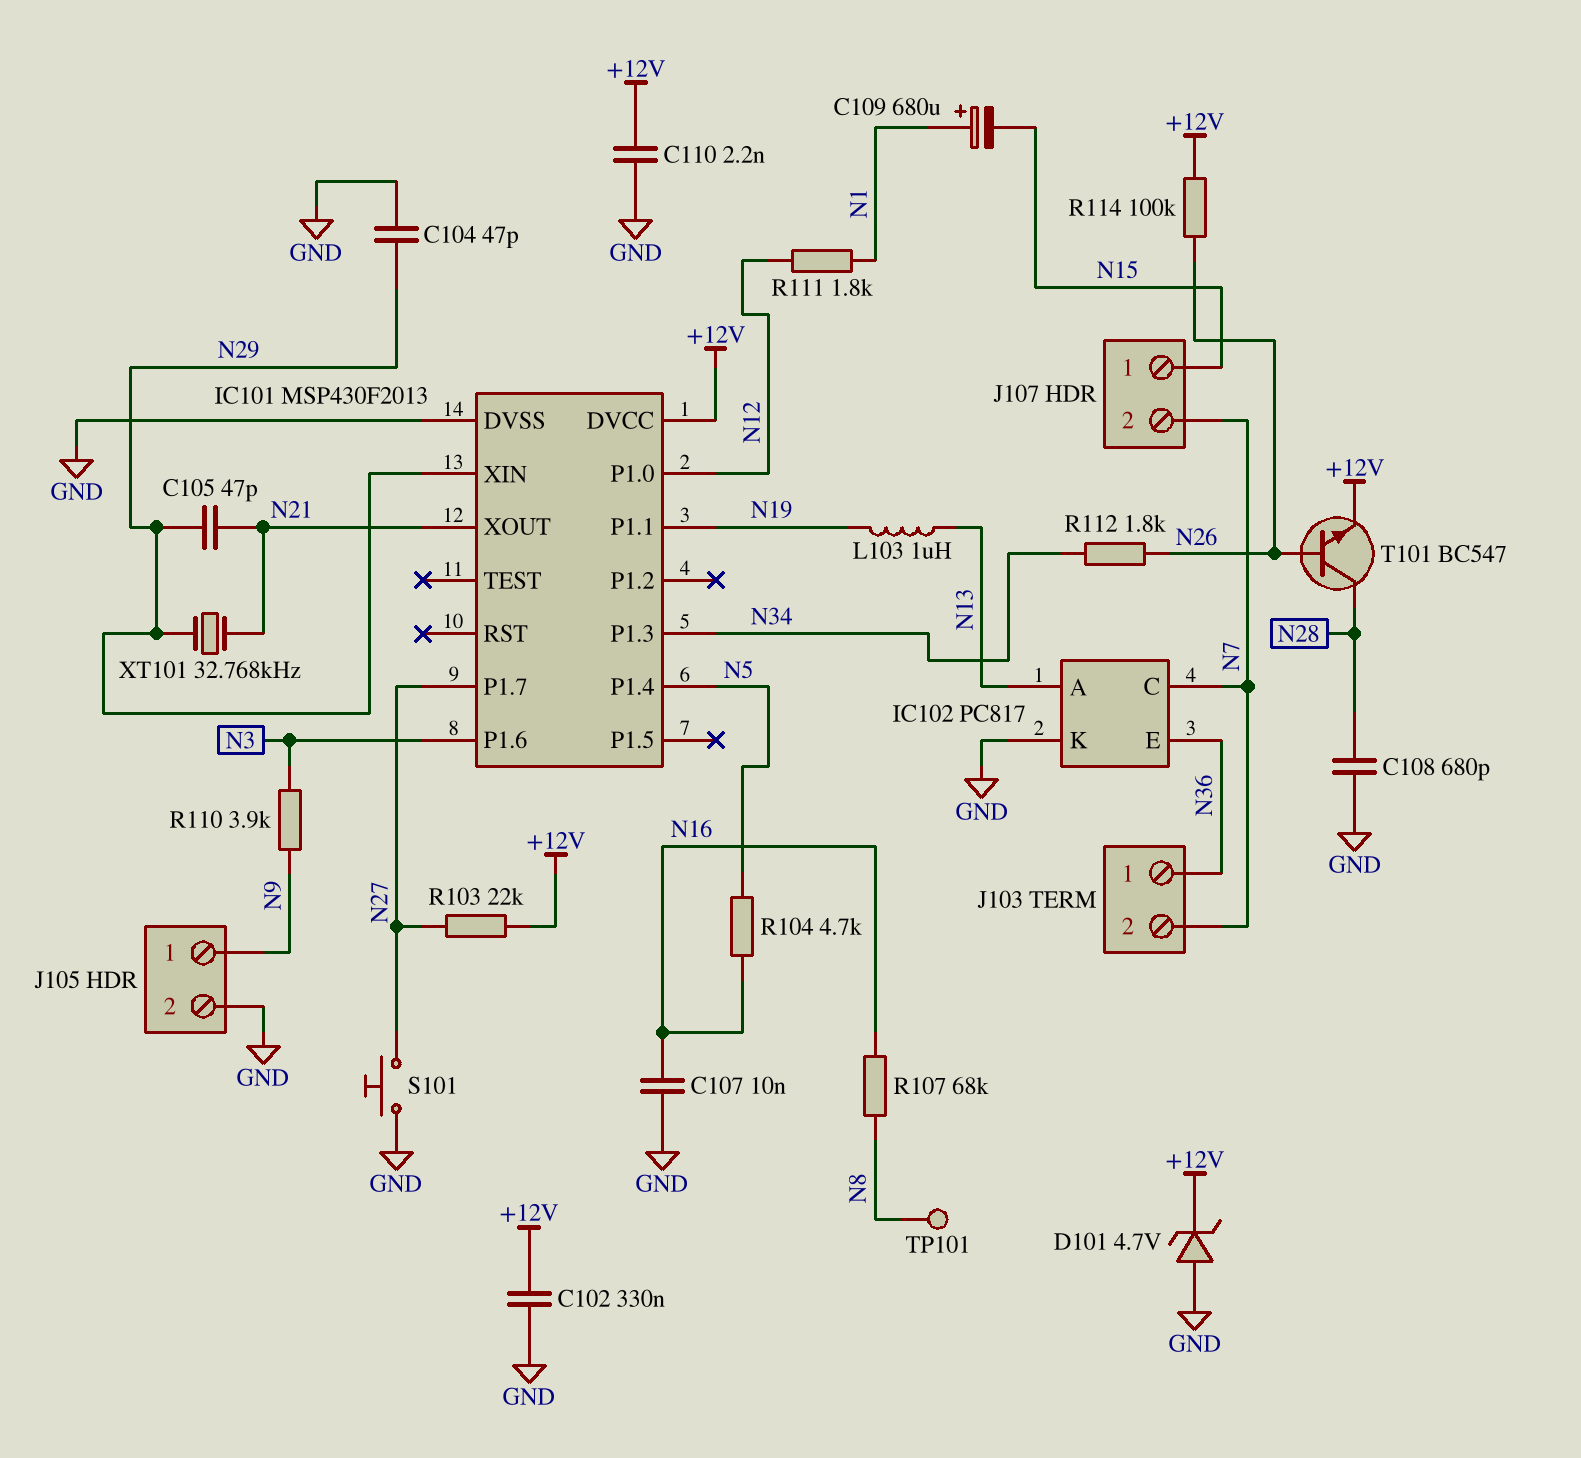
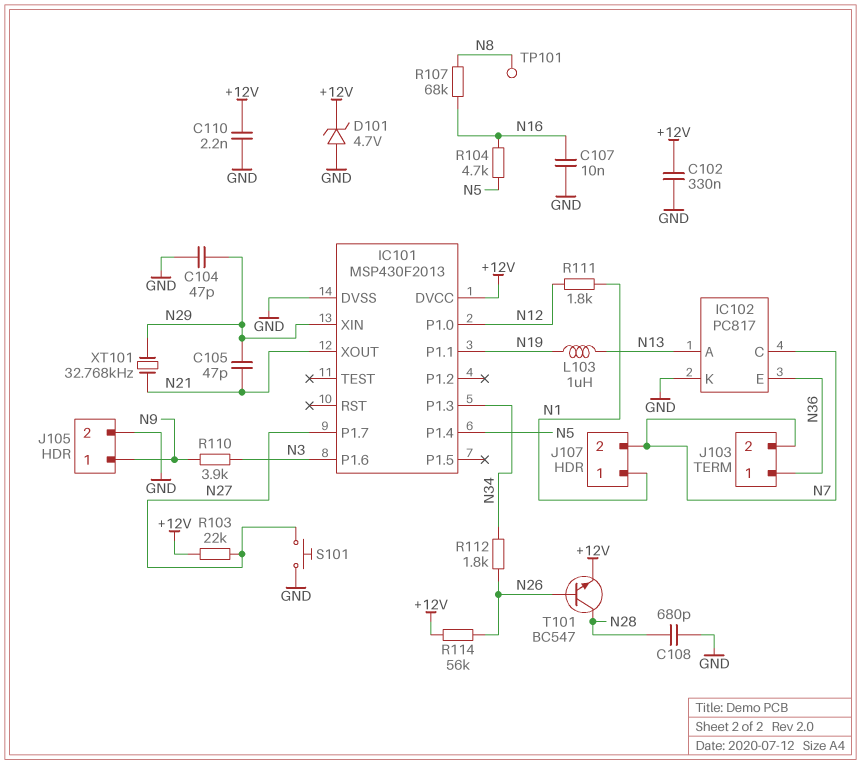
C109: 680uF (plus N1, minus N15) -> none
J107 pin 1: N15 -> N1
R114: 100k (+12V, N26) -> 56k (+12V, N26)

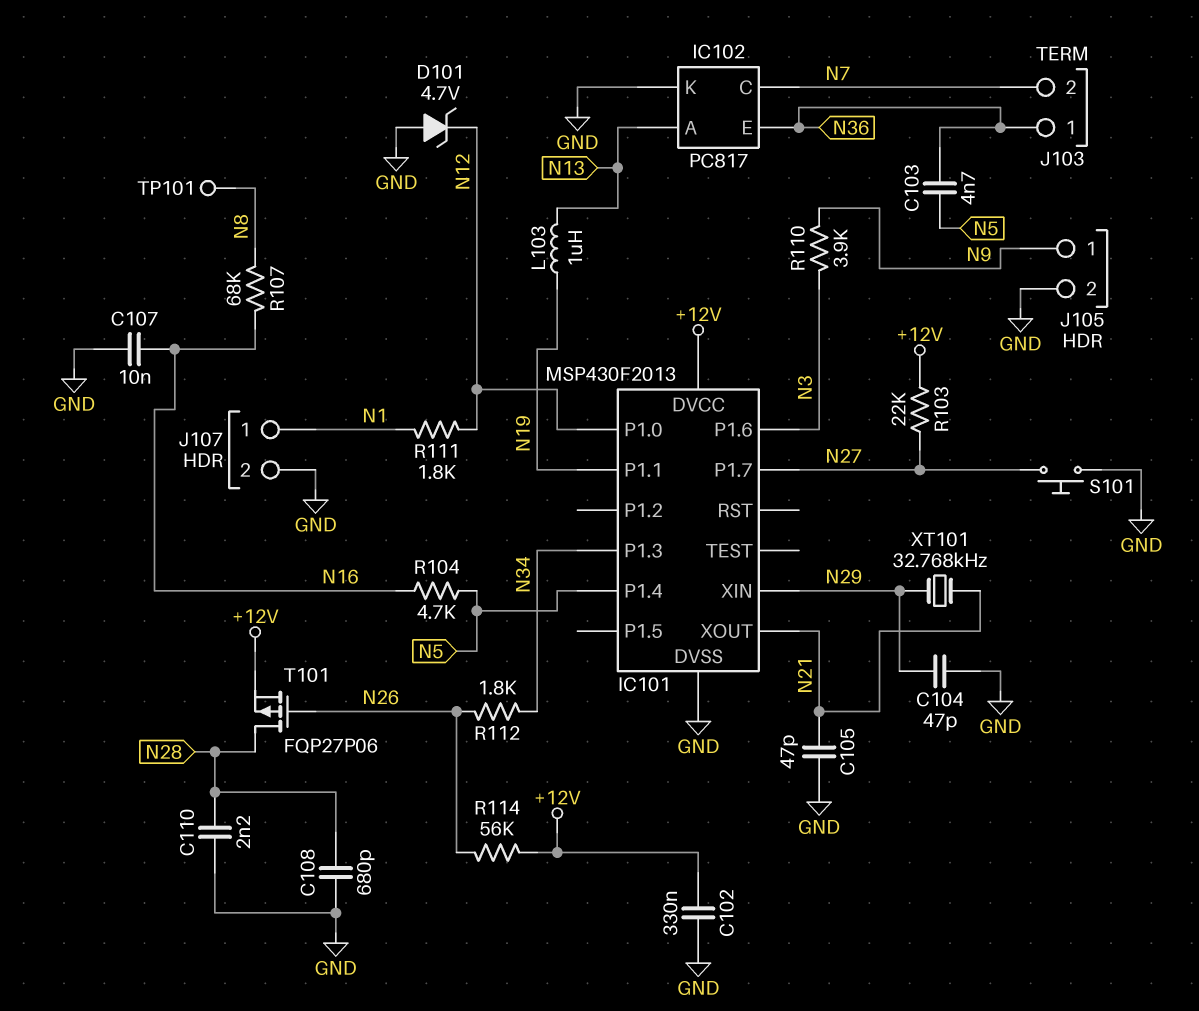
C103: none -> 4.7nF (N5, N36)
C105: 47pF (N21, N29) -> 47pF (GND, N21)
C110: 2.2nF (+12V, GND) -> 2.2nF (GND, N28)
D101: zener 4.7V (A GND, K +12V) -> zener 4.7V (A GND, K N12)
J107 pin 2: N7 -> GND
T101: NPN BC547 (B N26, C N28, E +12V) -> PMOS FQP27P06 (G N26, D N28, S +12V)

